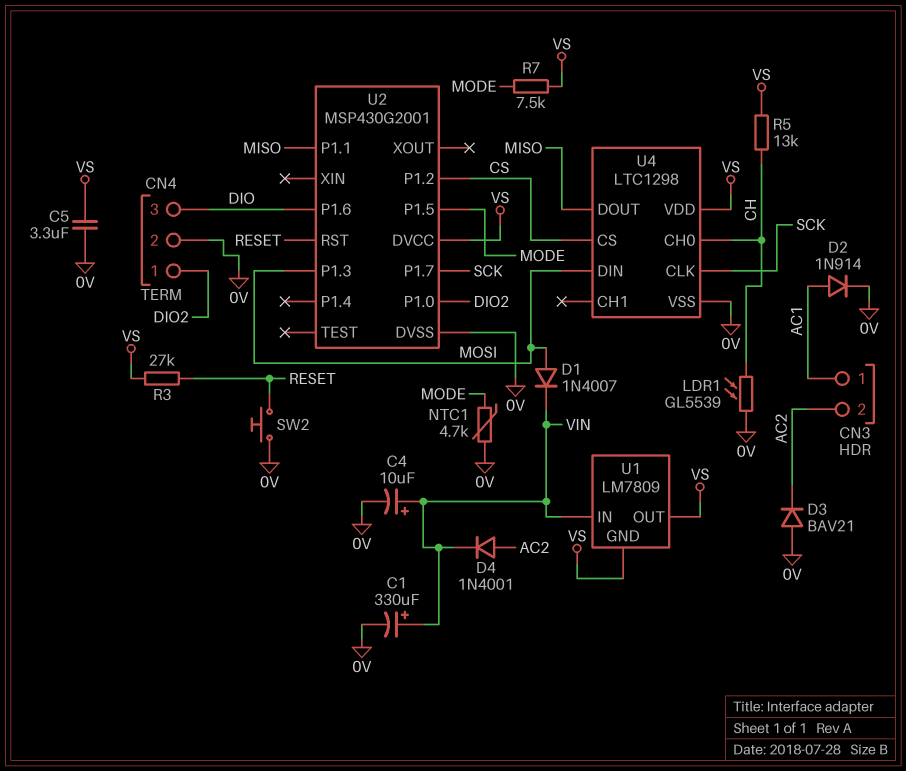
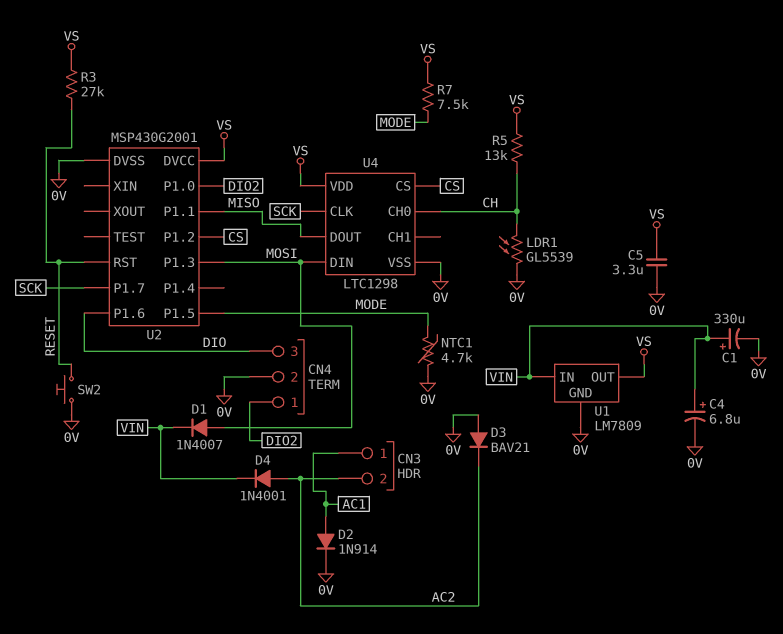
C4: 10uF (plus VIN, minus 0V) -> 6.8uF (plus VIN, minus 0V)
U1 pin GND: VS -> 0V

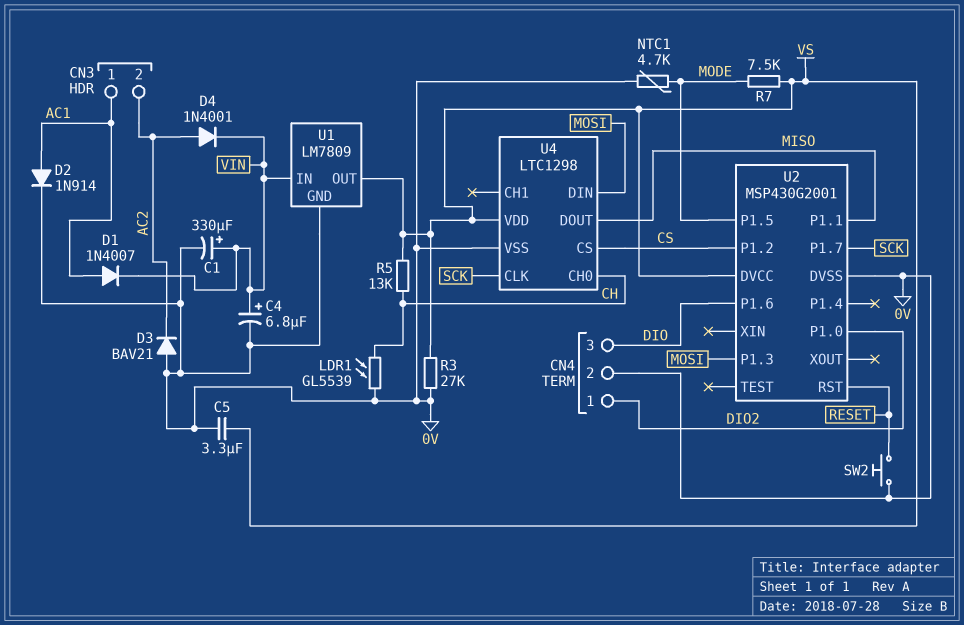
D1: diode 1N4007 (A MOSI, K VIN) -> diode 1N4007 (A AC1, K VIN)
R3: 27k (RESET, VS) -> 27k (0V, VS)

